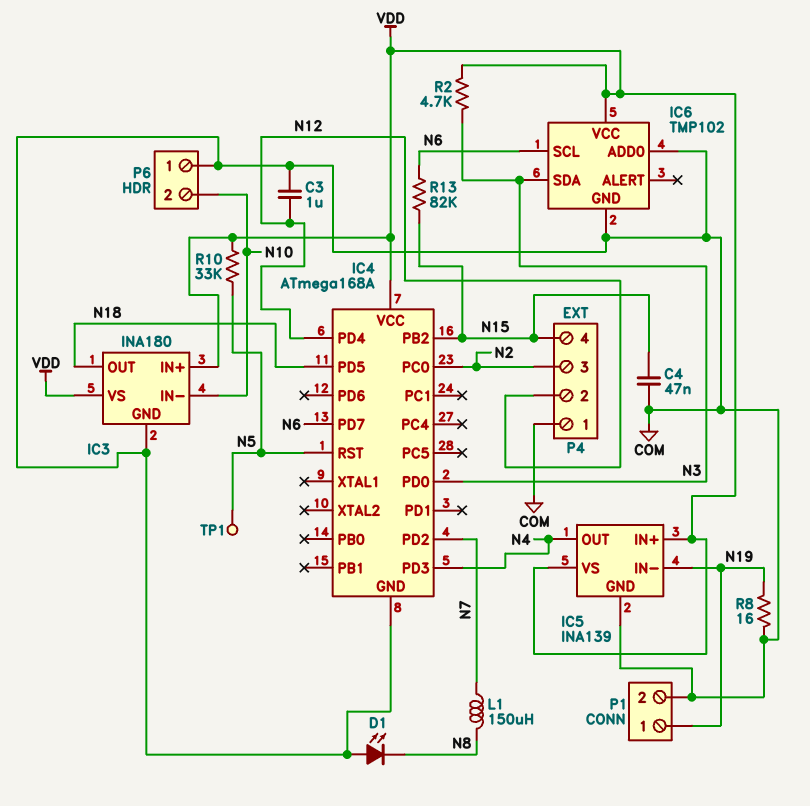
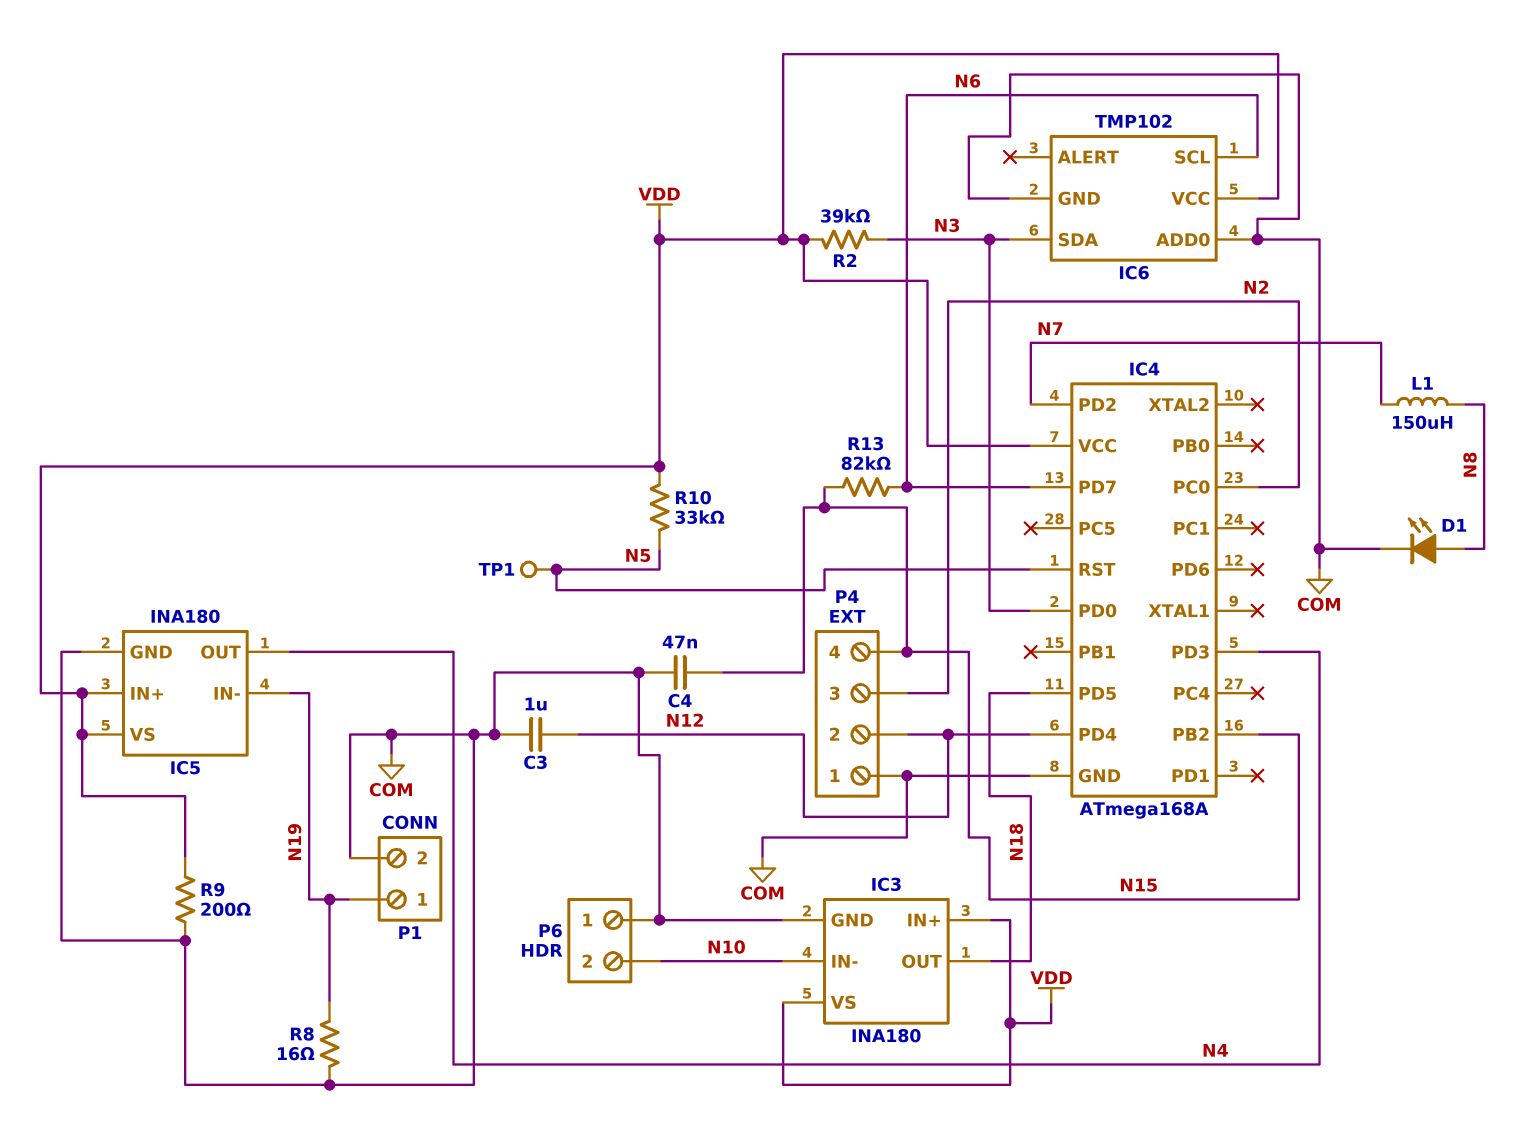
D1: LED (A COM, K N8) -> LED (A N8, K COM)
IC5: INA139 -> INA180
R2: 4.7k (N3, VDD) -> 39k (N3, VDD)
R9: none -> 200 (COM, VDD)

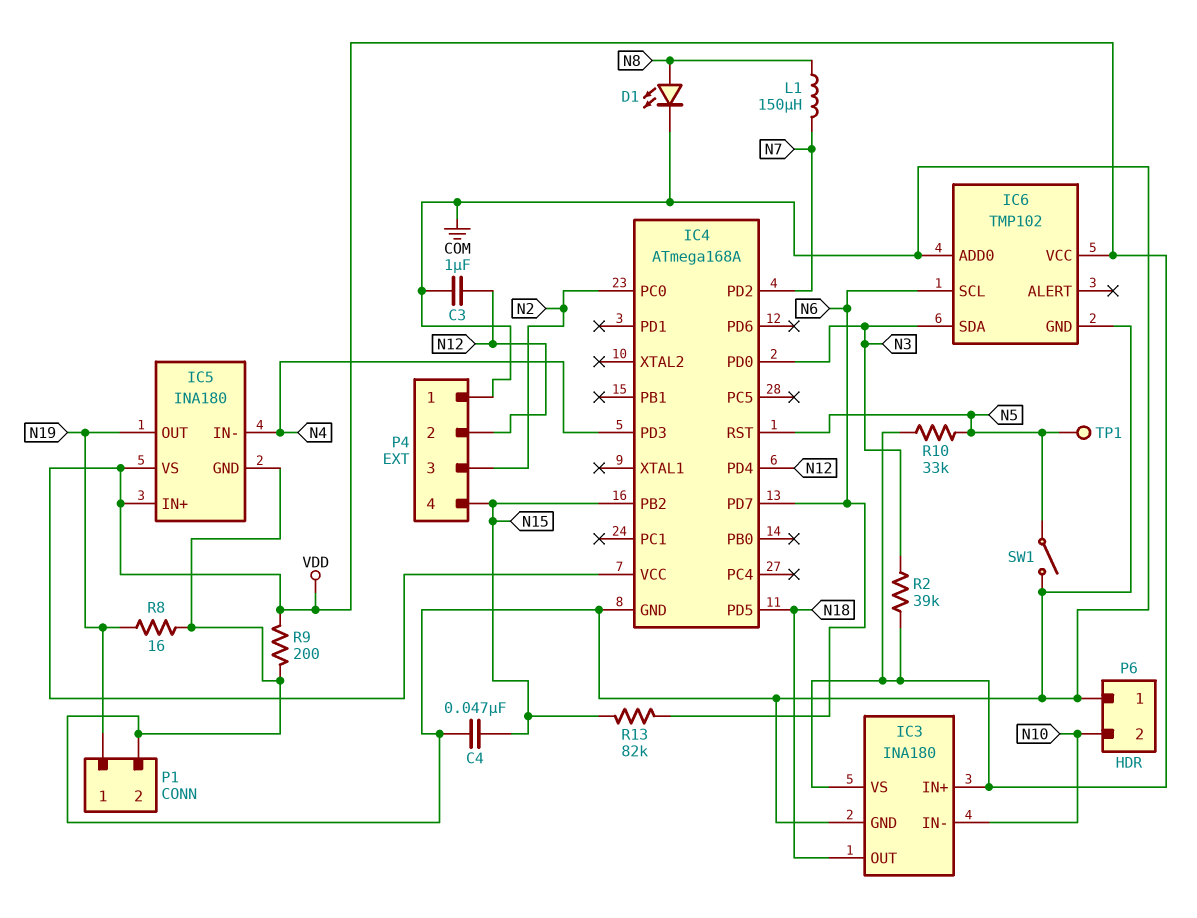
IC5 pin IN-: N19 -> N4
IC5 pin OUT: N4 -> N19
SW1: none -> switch (COM, N5)

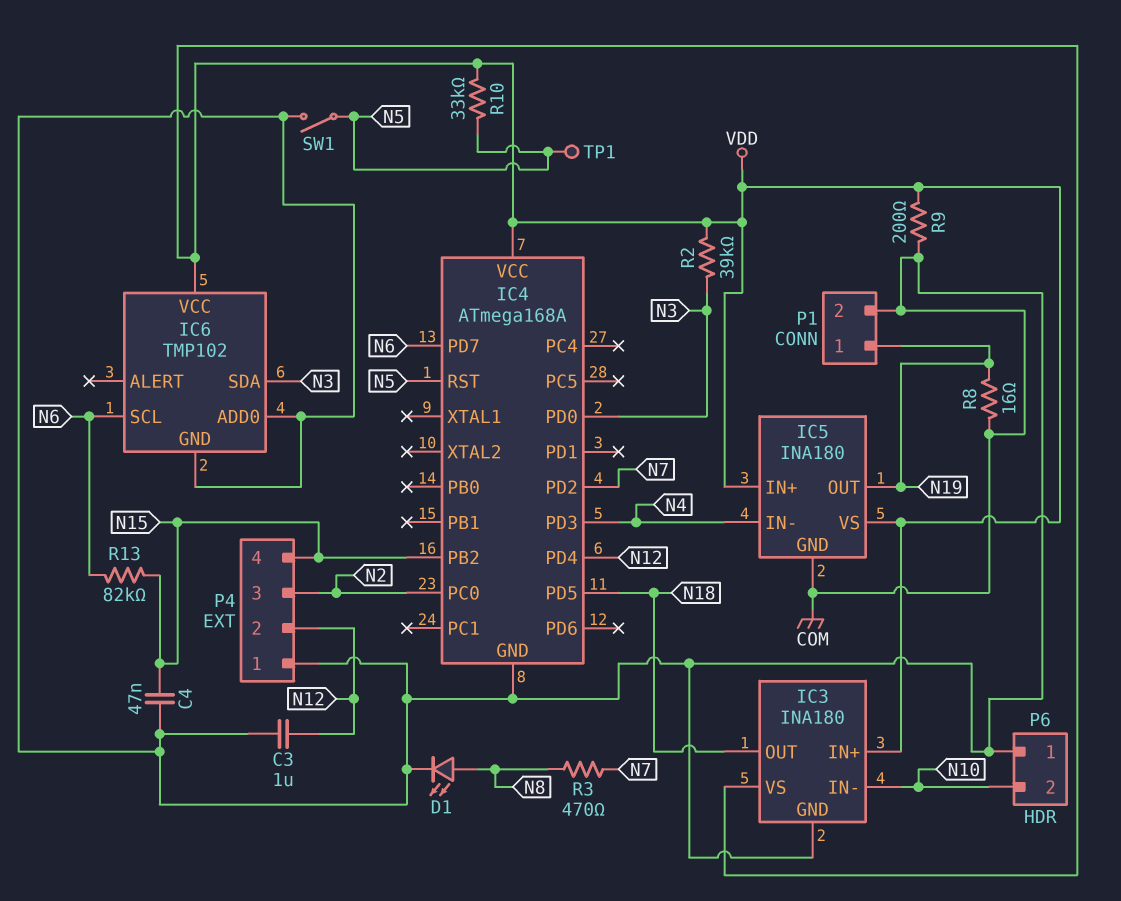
L1: 150uH (N7, N8) -> none
R3: none -> 470 (N7, N8)

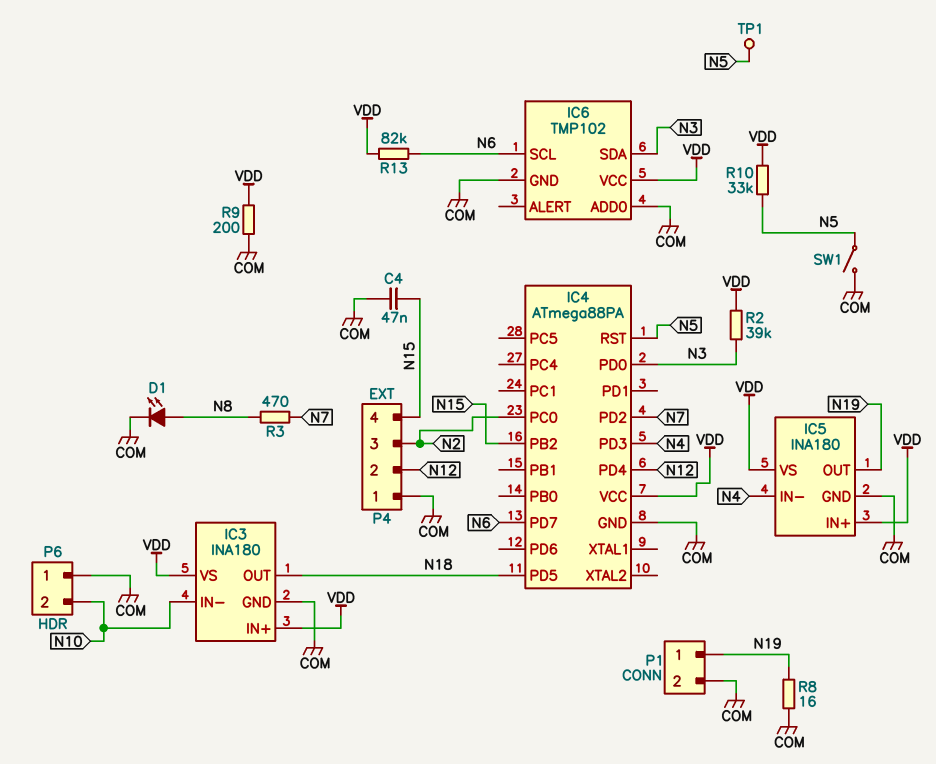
C3: 1uF (COM, N12) -> none
IC4: ATmega168A -> ATmega88PA
R13: 82k (N6, N15) -> 82k (N6, VDD)

